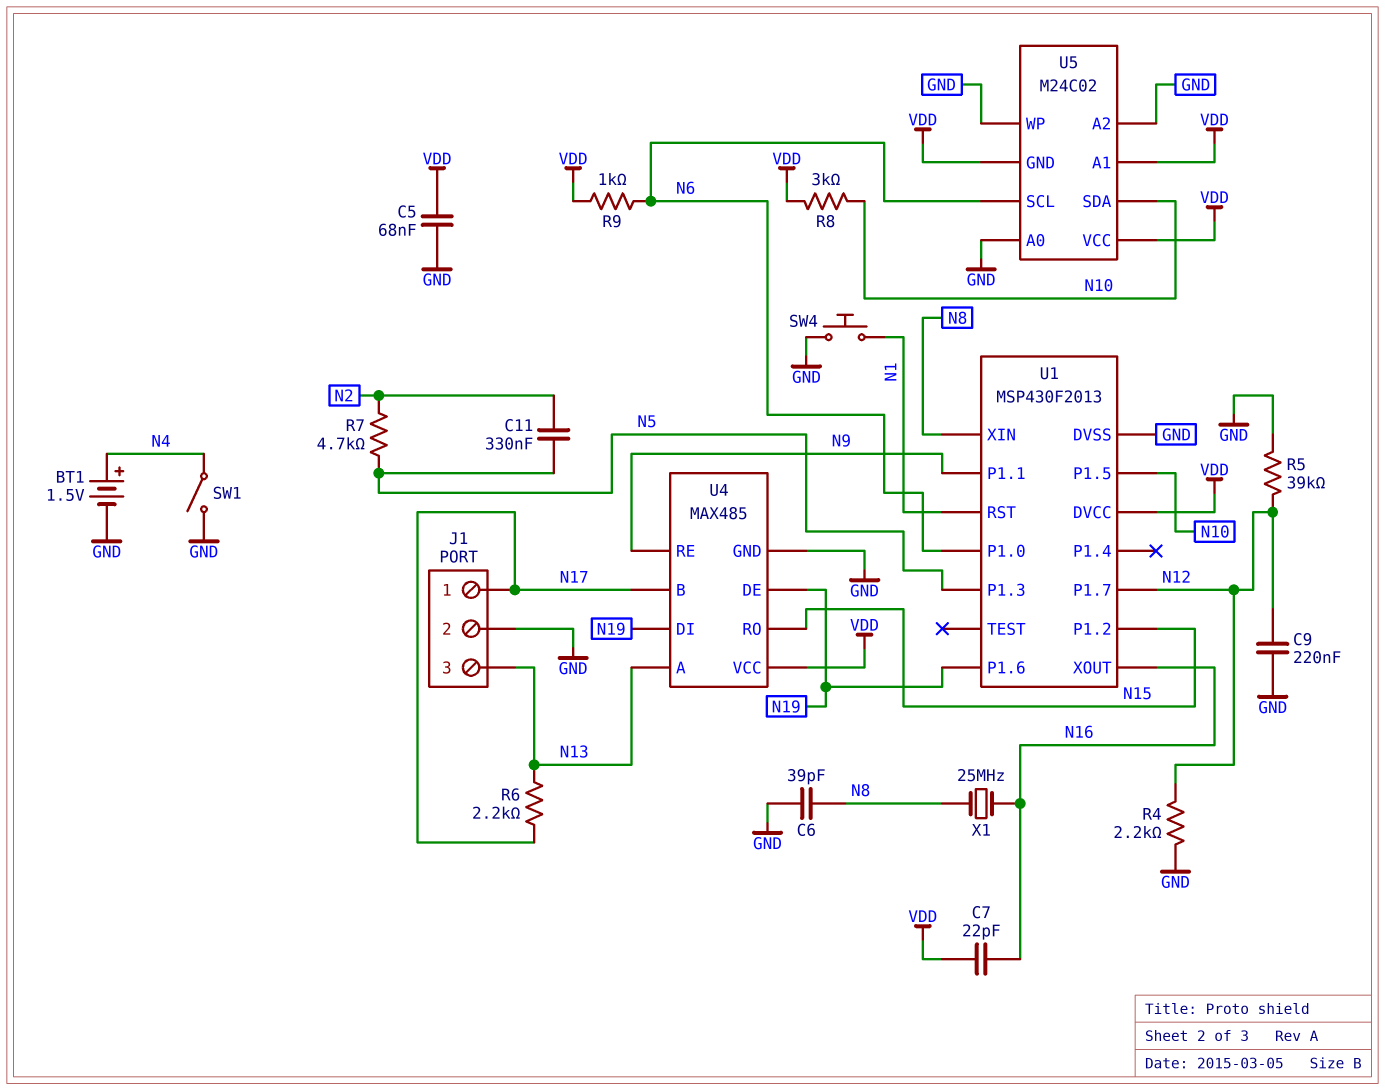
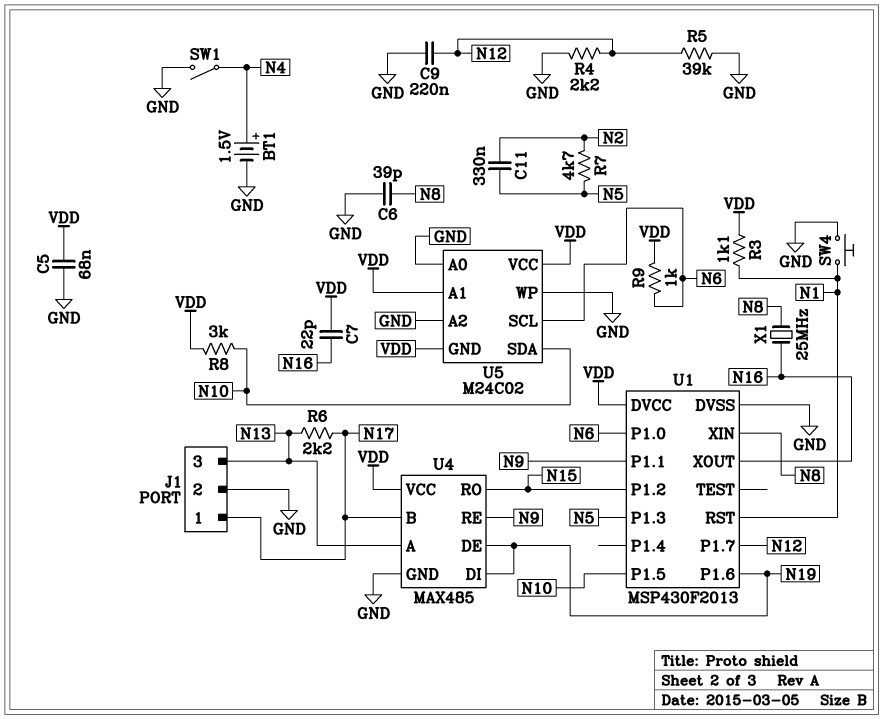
R3: none -> 1.1k (N1, VDD)

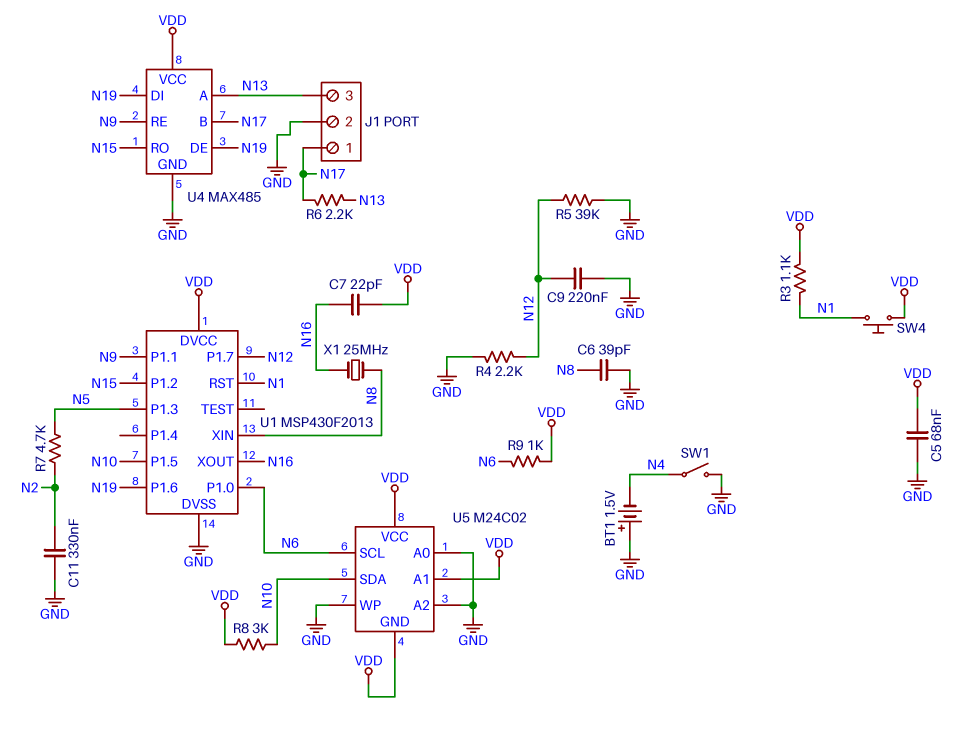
BT1: 1.5V (plus N4, minus GND) -> 1.5V (plus GND, minus N4)
C11: 330nF (N2, N5) -> 330nF (GND, N2)
SW4: button (GND, N1) -> button (N1, VDD)

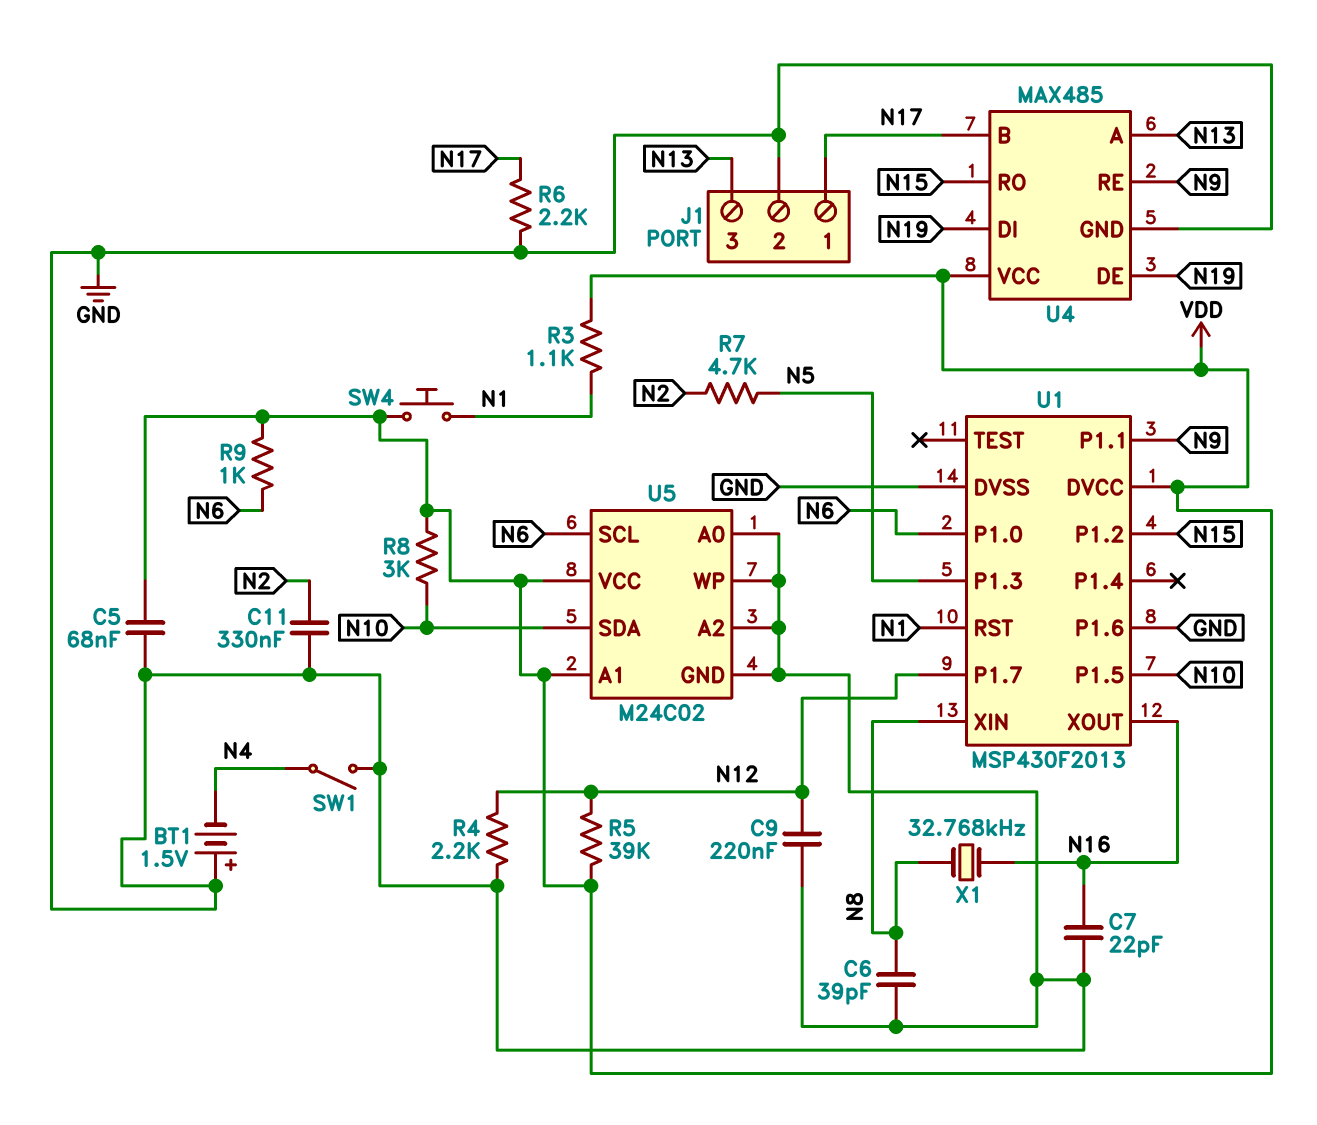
C7: 22pF (N16, VDD) -> 22pF (GND, N16)
R5: 39k (GND, N12) -> 39k (N12, VDD)
R6: 2.2k (N13, N17) -> 2.2k (GND, N17)
U1 pin P1.6: N19 -> GND
U5 pin GND: VDD -> GND
X1: 25MHz (N8, N16) -> 32.768kHz (N8, N16)

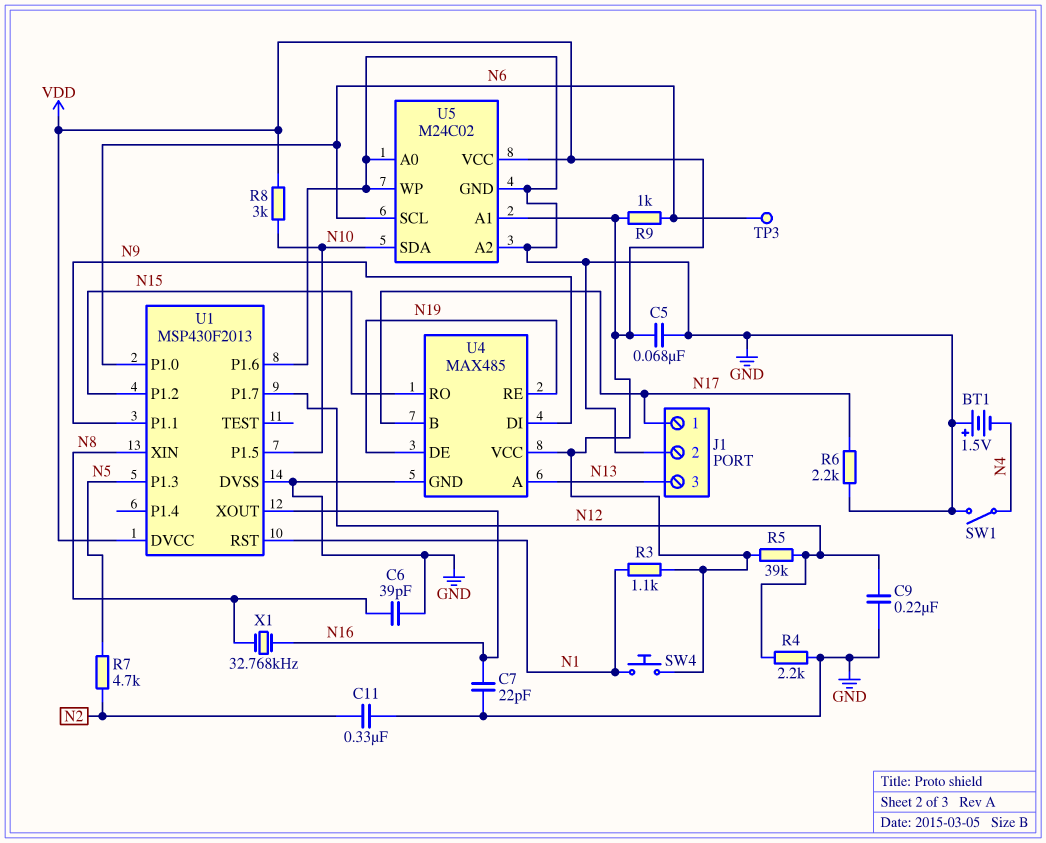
TP3: none -> test point (N6)
U4 pin DI: N19 -> N9
U4 pin RE: N9 -> N19

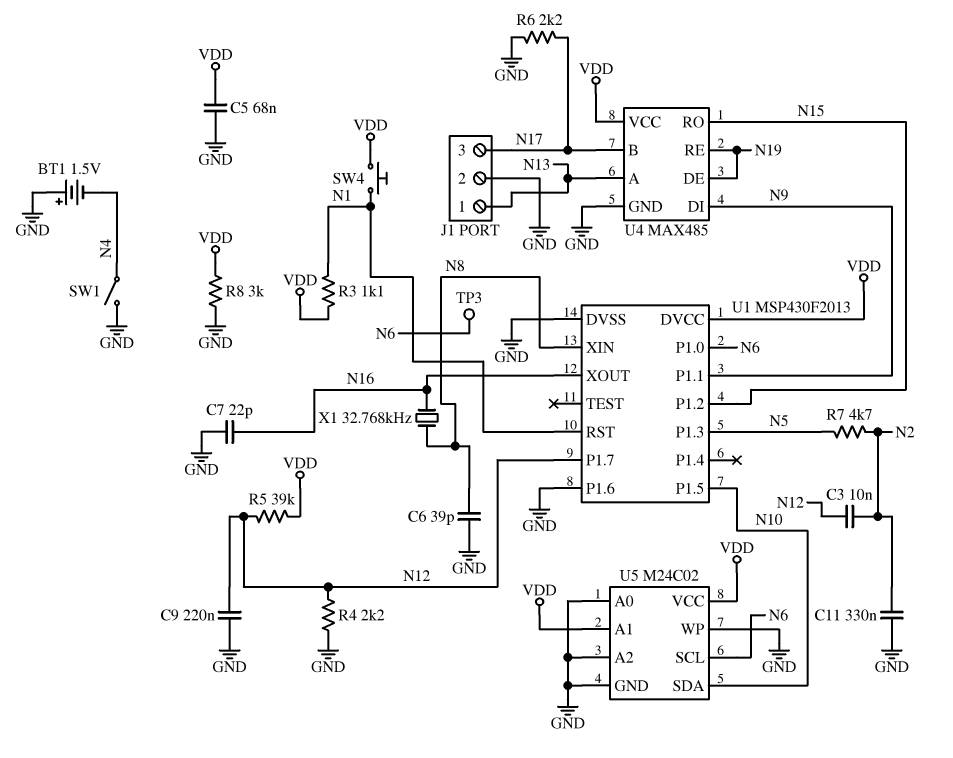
C3: none -> 10nF (N2, N12)
J1 pin 1: N17 -> N13
J1 pin 3: N13 -> N17
R8: 3k (N10, VDD) -> 3k (GND, VDD)
R9: 1k (N6, VDD) -> none

